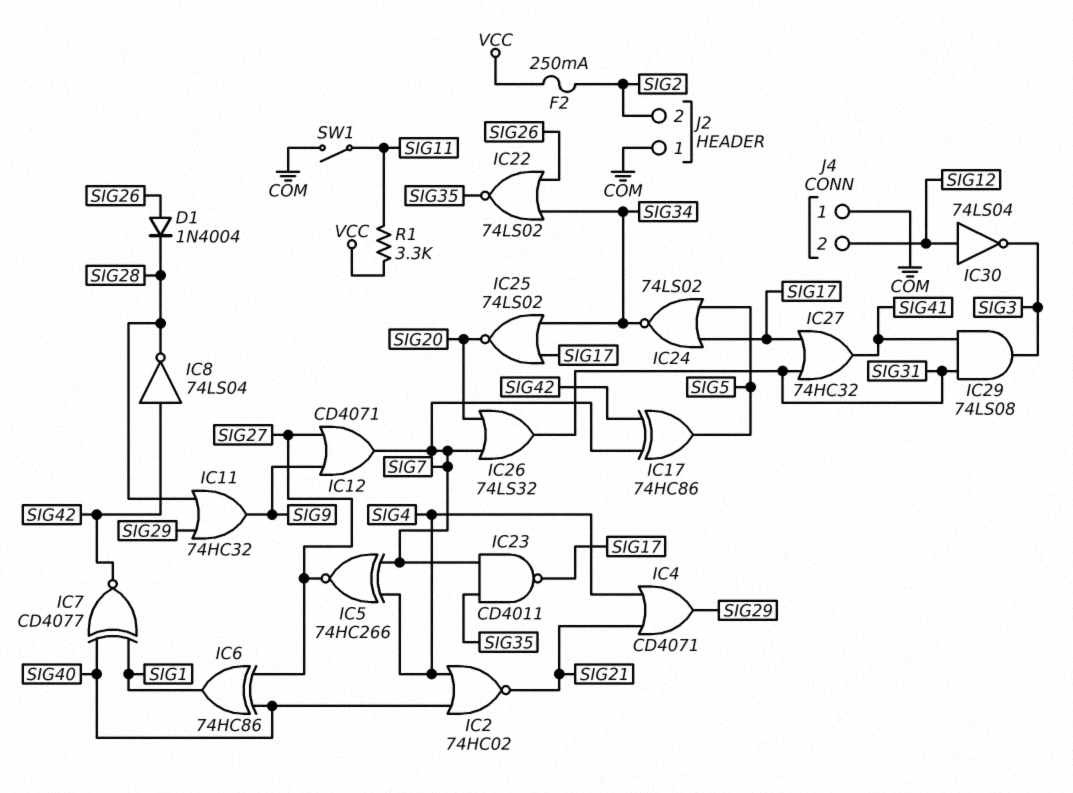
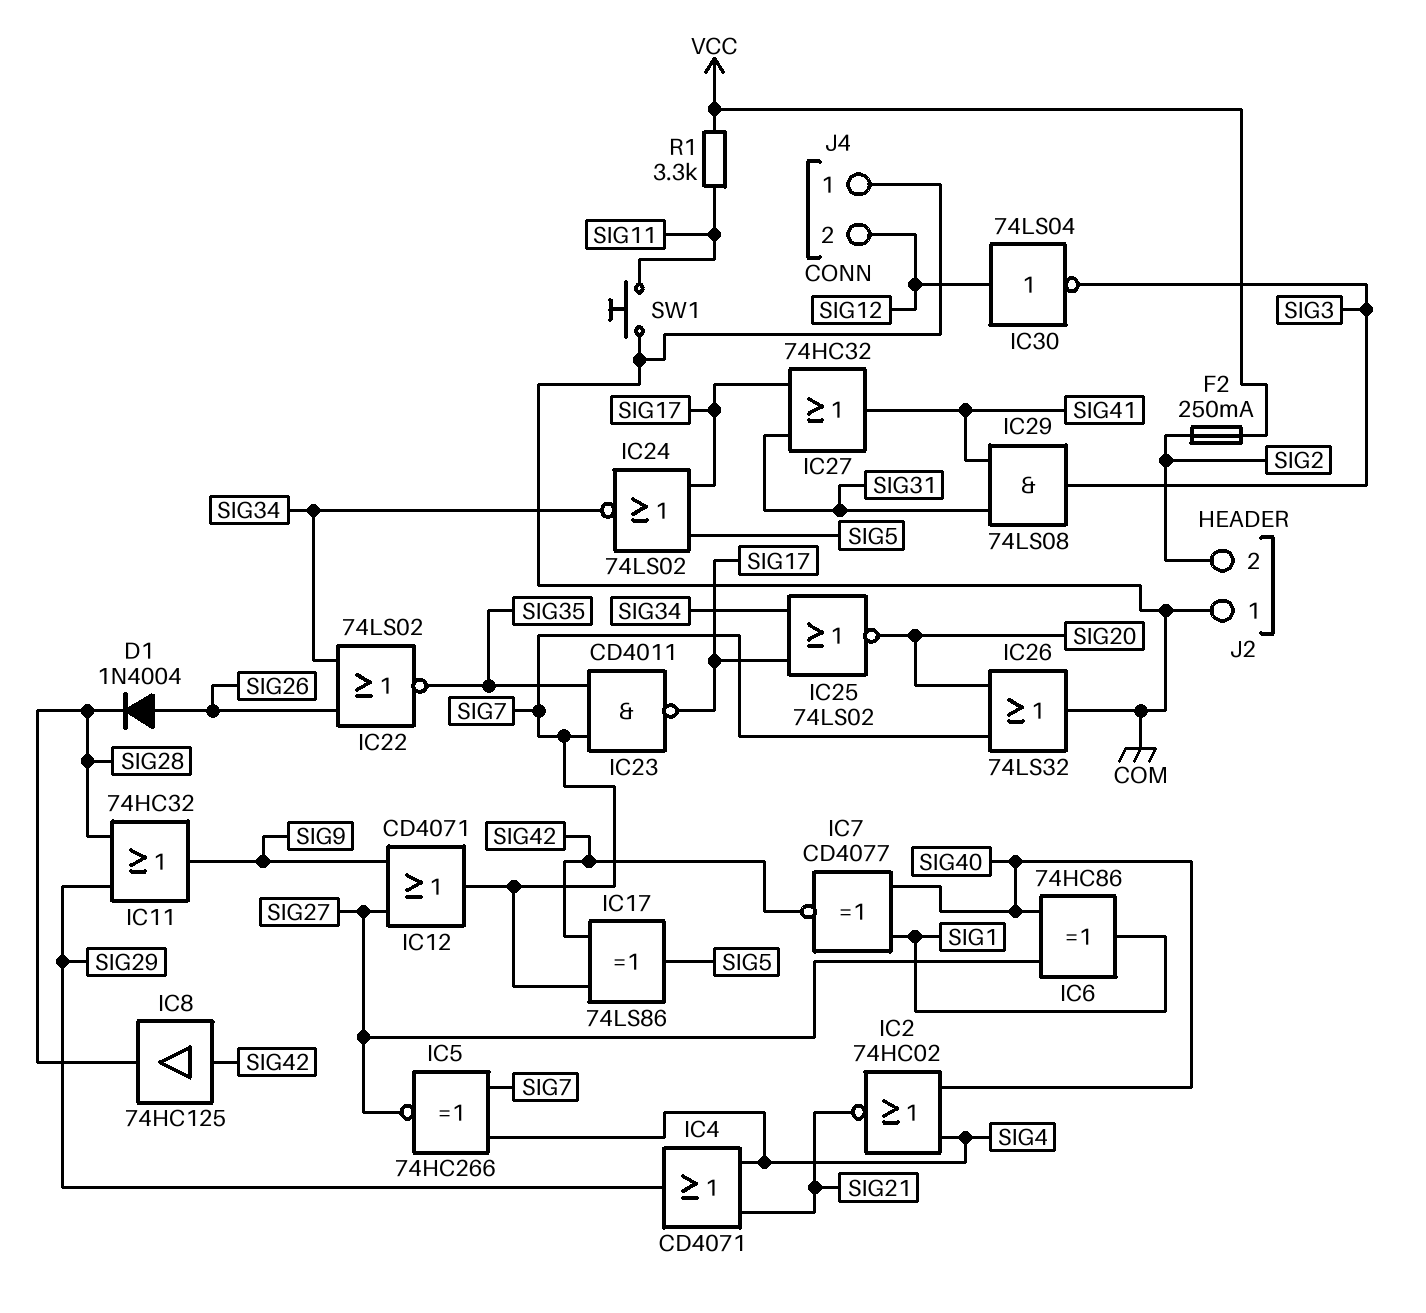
IC8: NOT 74LS04 (in SIG42, out SIG28) -> buffer 74HC125 (in SIG42, out SIG28)
IC17: XOR 74HC86 (in SIG7, in SIG42, out SIG5) -> XOR 74LS86 (in SIG7, in SIG42, out SIG5)
IC26: OR 74LS32 (in SIG7, in SIG20, out SIG31) -> OR 74LS32 (in SIG7, in SIG20, out COM)
SW1: switch (COM, SIG11) -> button (COM, SIG11)

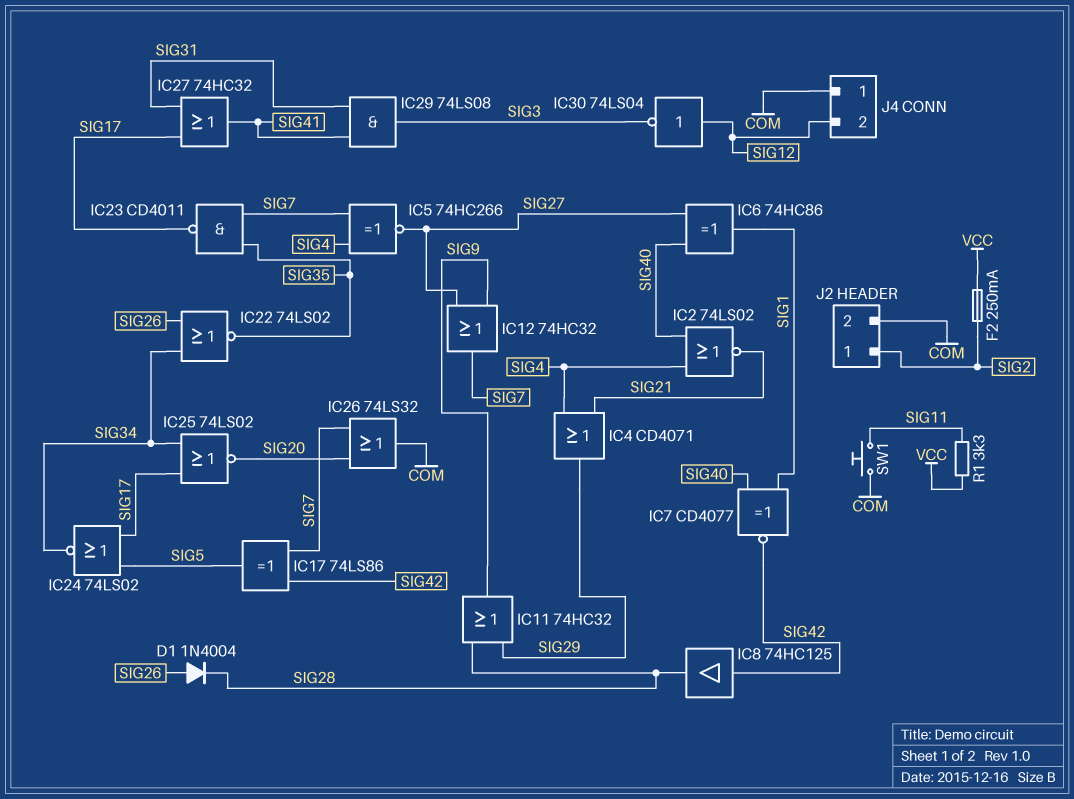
IC2: NOR 74HC02 (in SIG4, in SIG40, out SIG21) -> NOR 74LS02 (in SIG4, in SIG40, out SIG21)
IC12: OR CD4071 (in SIG9, in SIG27, out SIG7) -> OR 74HC32 (in SIG9, in SIG27, out SIG7)
J2 pin 1: COM -> SIG2
J2 pin 2: SIG2 -> COM

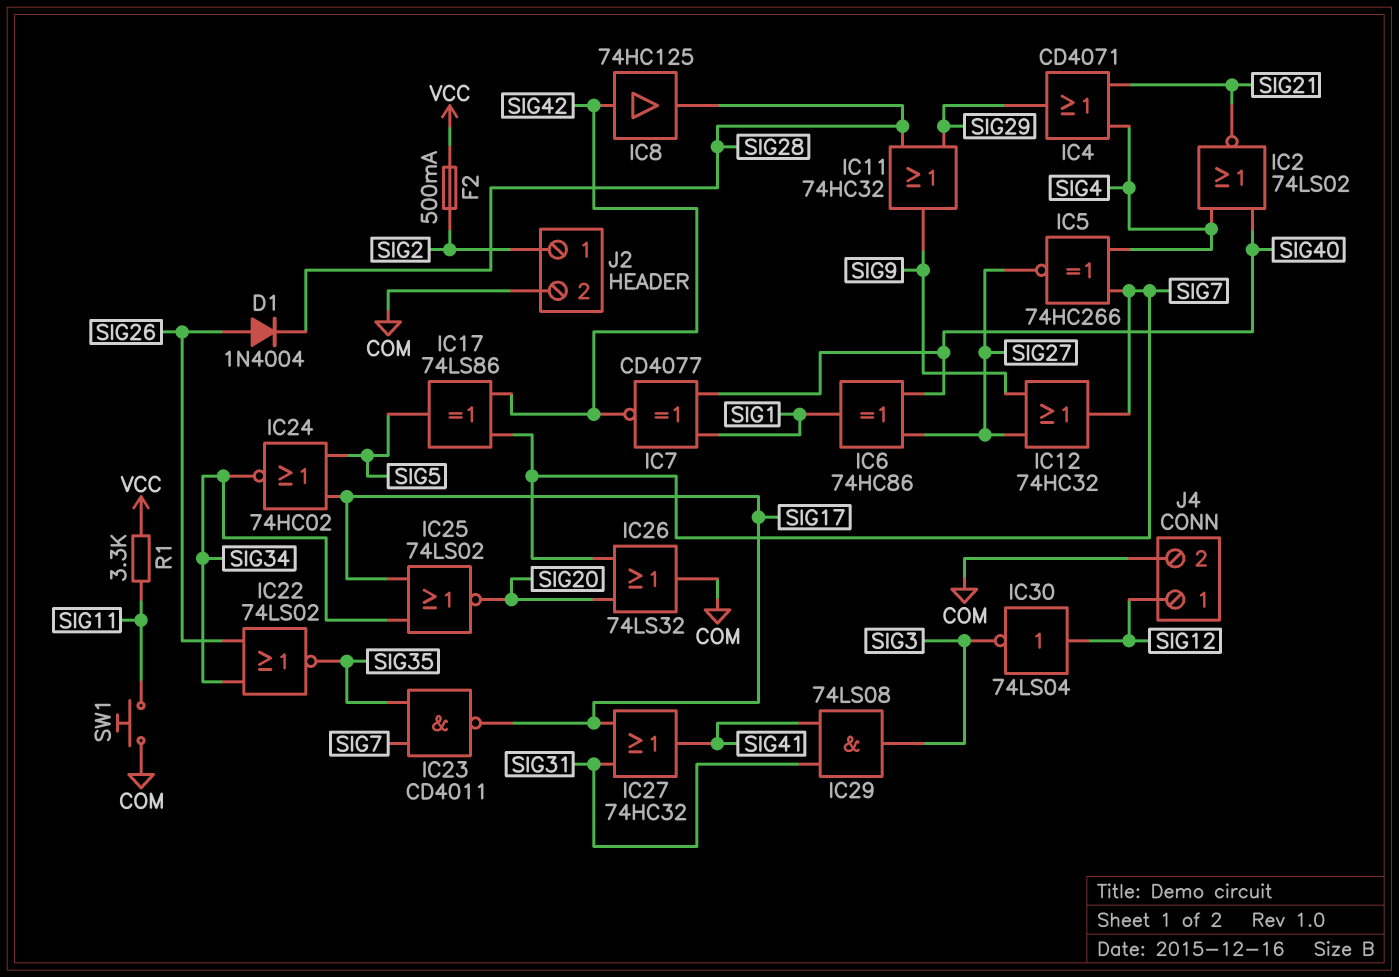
F2: 250mA (SIG2, VCC) -> 500mA (SIG2, VCC)
IC24: NOR 74LS02 (in SIG5, in SIG17, out SIG34) -> NOR 74HC02 (in SIG5, in SIG17, out SIG34)
J4 pin 1: COM -> SIG12
J4 pin 2: SIG12 -> COM

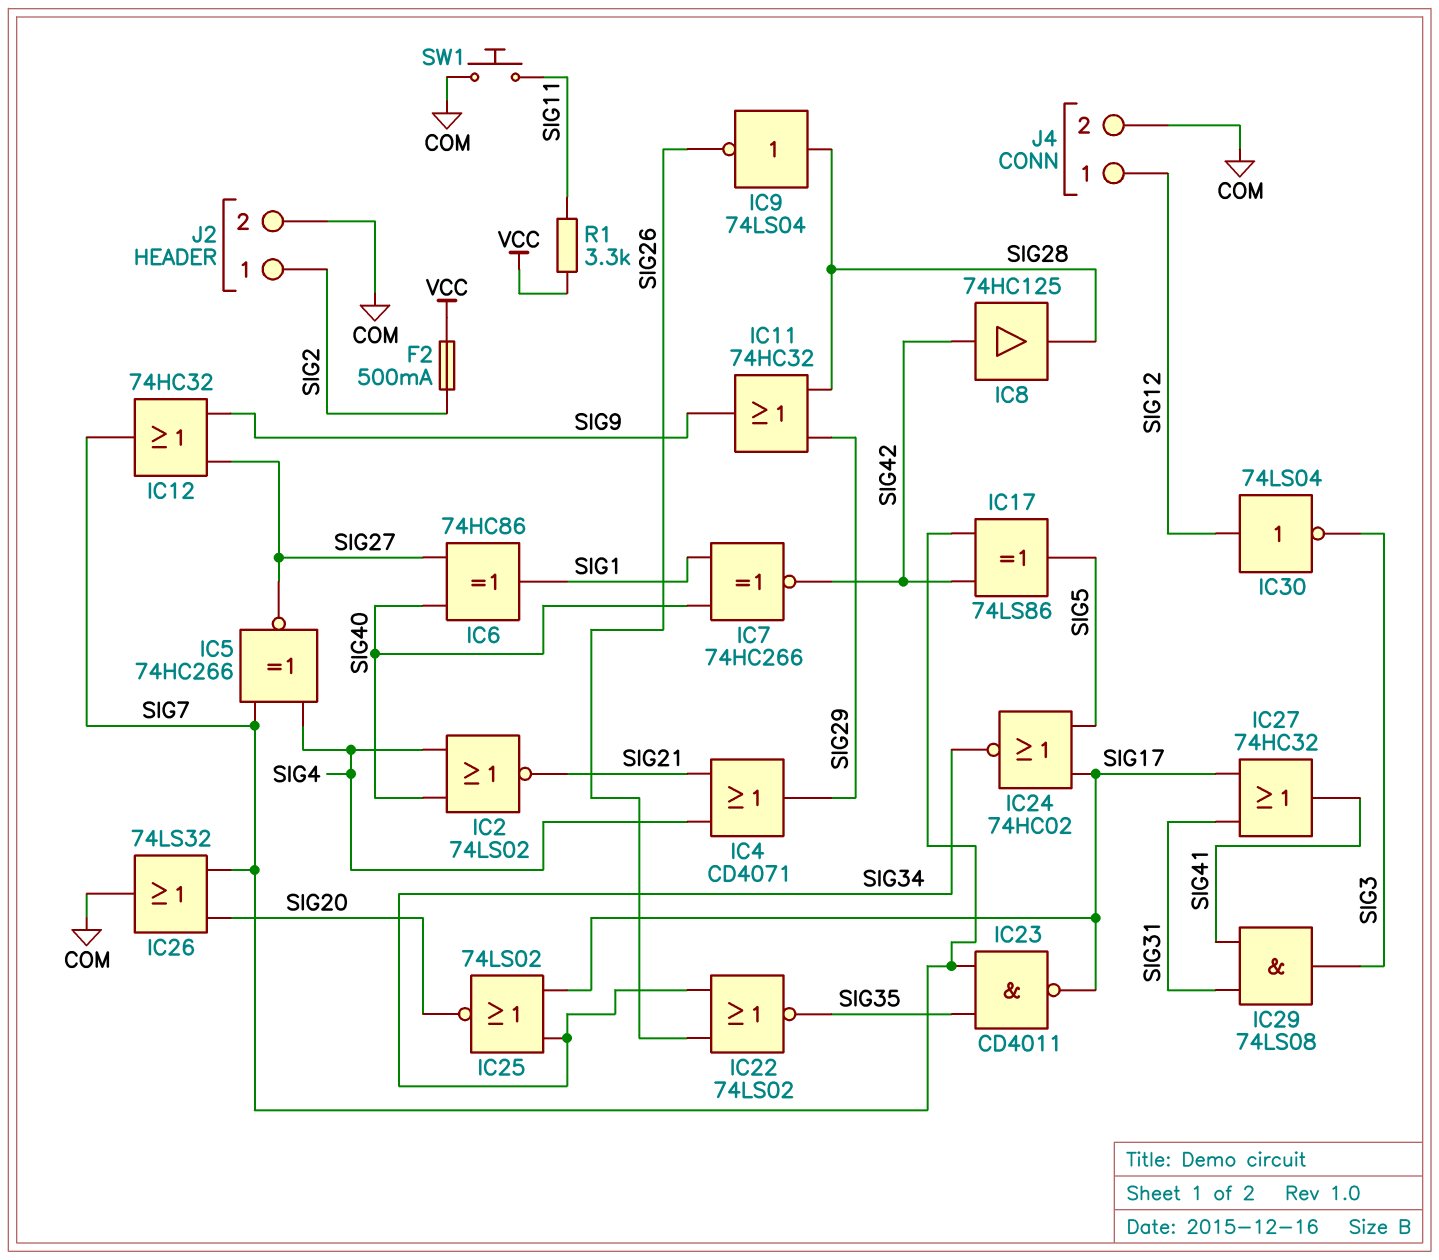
D1: diode 1N4004 (A SIG26, K SIG28) -> none
IC7: XNOR CD4077 (in SIG1, in SIG40, out SIG42) -> XNOR 74HC266 (in SIG1, in SIG40, out SIG42)
IC9: none -> NOT 74LS04 (in SIG28, out SIG26)

